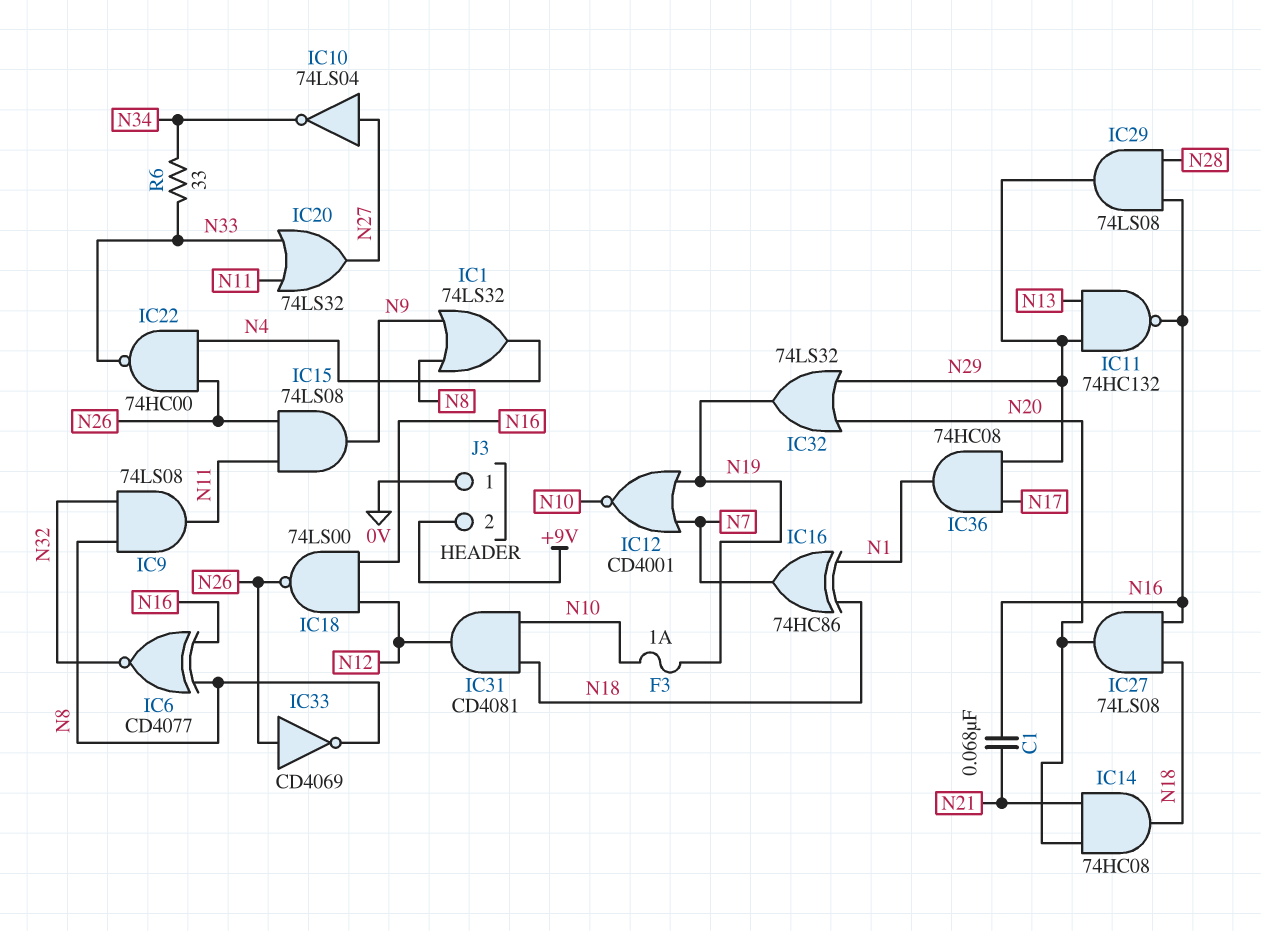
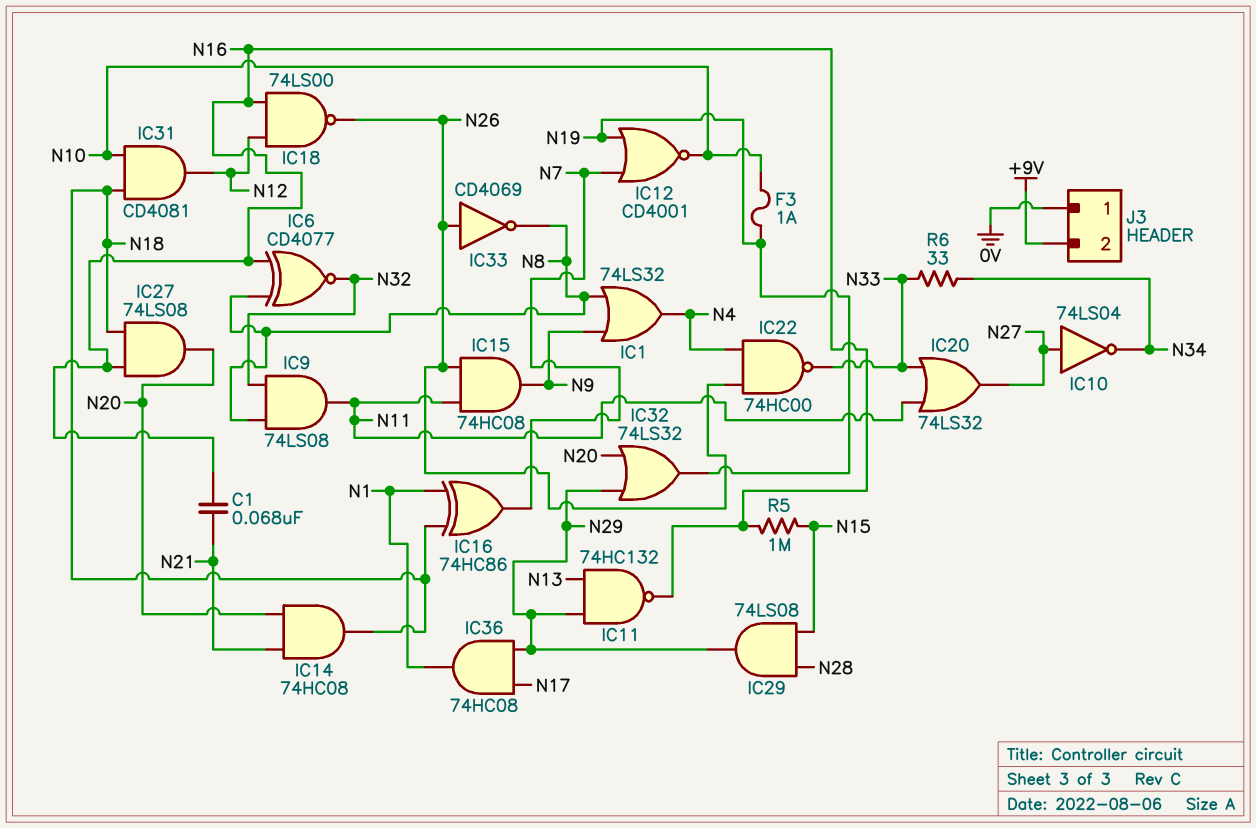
IC15: AND 74LS08 (in N11, in N26, out N9) -> AND 74HC08 (in N11, in N26, out N9)
IC29: AND 74LS08 (in N16, in N28, out N29) -> AND 74LS08 (in N15, in N28, out N29)
R5: none -> 1M (N15, N16)

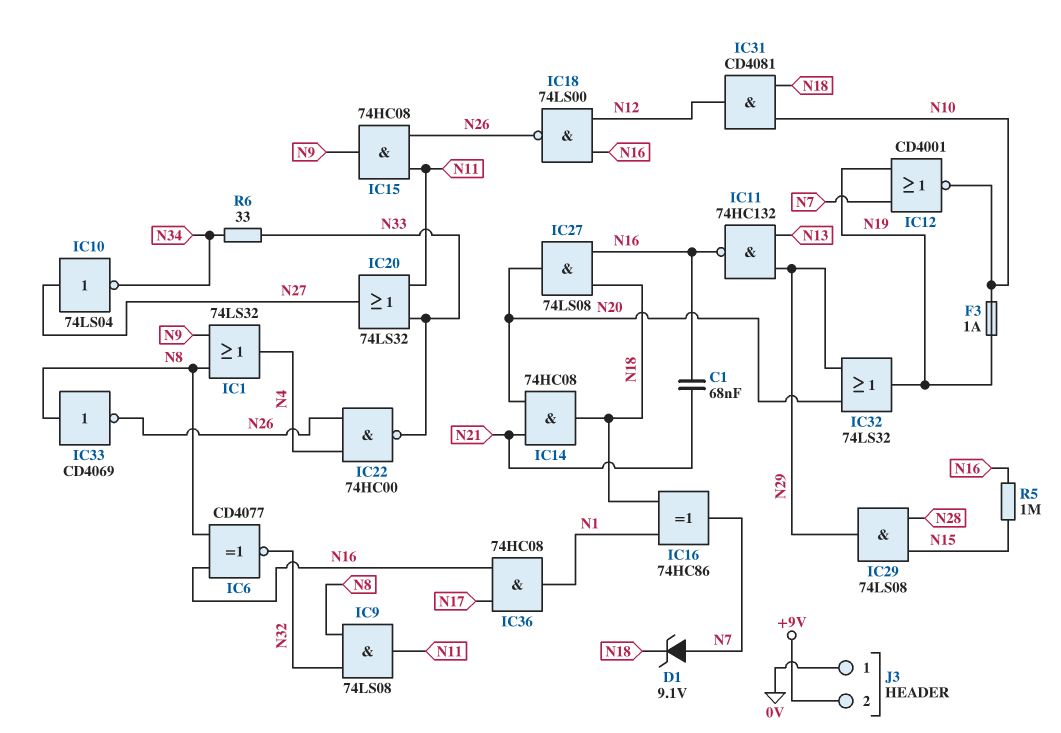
D1: none -> zener 9.1V (A N7, K N18)
IC33: NOT CD4069 (in N26, out N8) -> NOT CD4069 (in N8, out N26)
IC36: AND 74HC08 (in N17, in N29, out N1) -> AND 74HC08 (in N16, in N17, out N1)

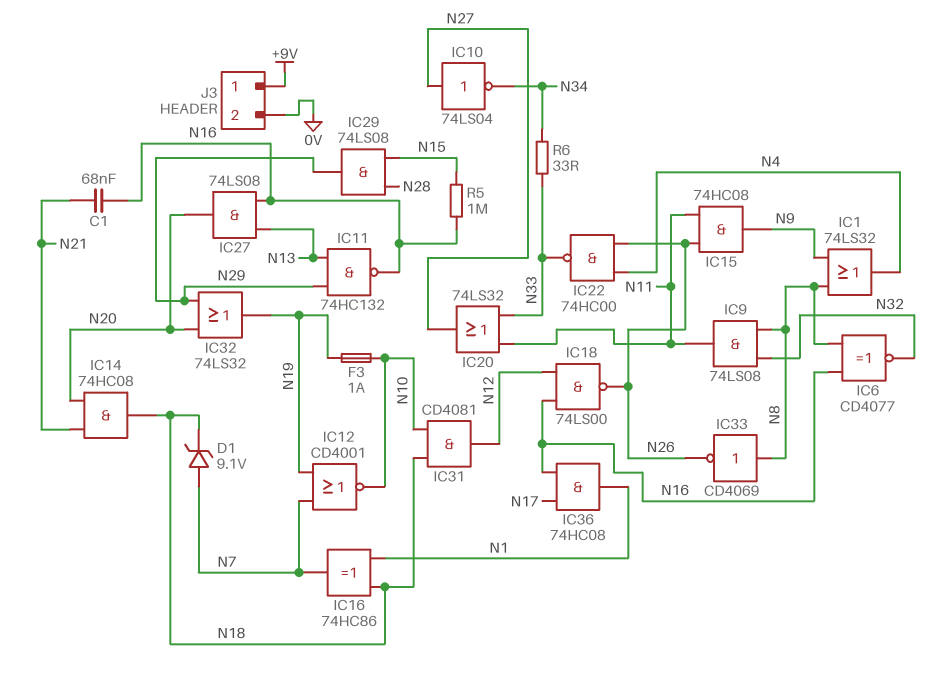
IC27: AND 74LS08 (in N16, in N18, out N20) -> AND 74LS08 (in N13, in N16, out N20)
J3 pin 1: 0V -> +9V
J3 pin 2: +9V -> 0V

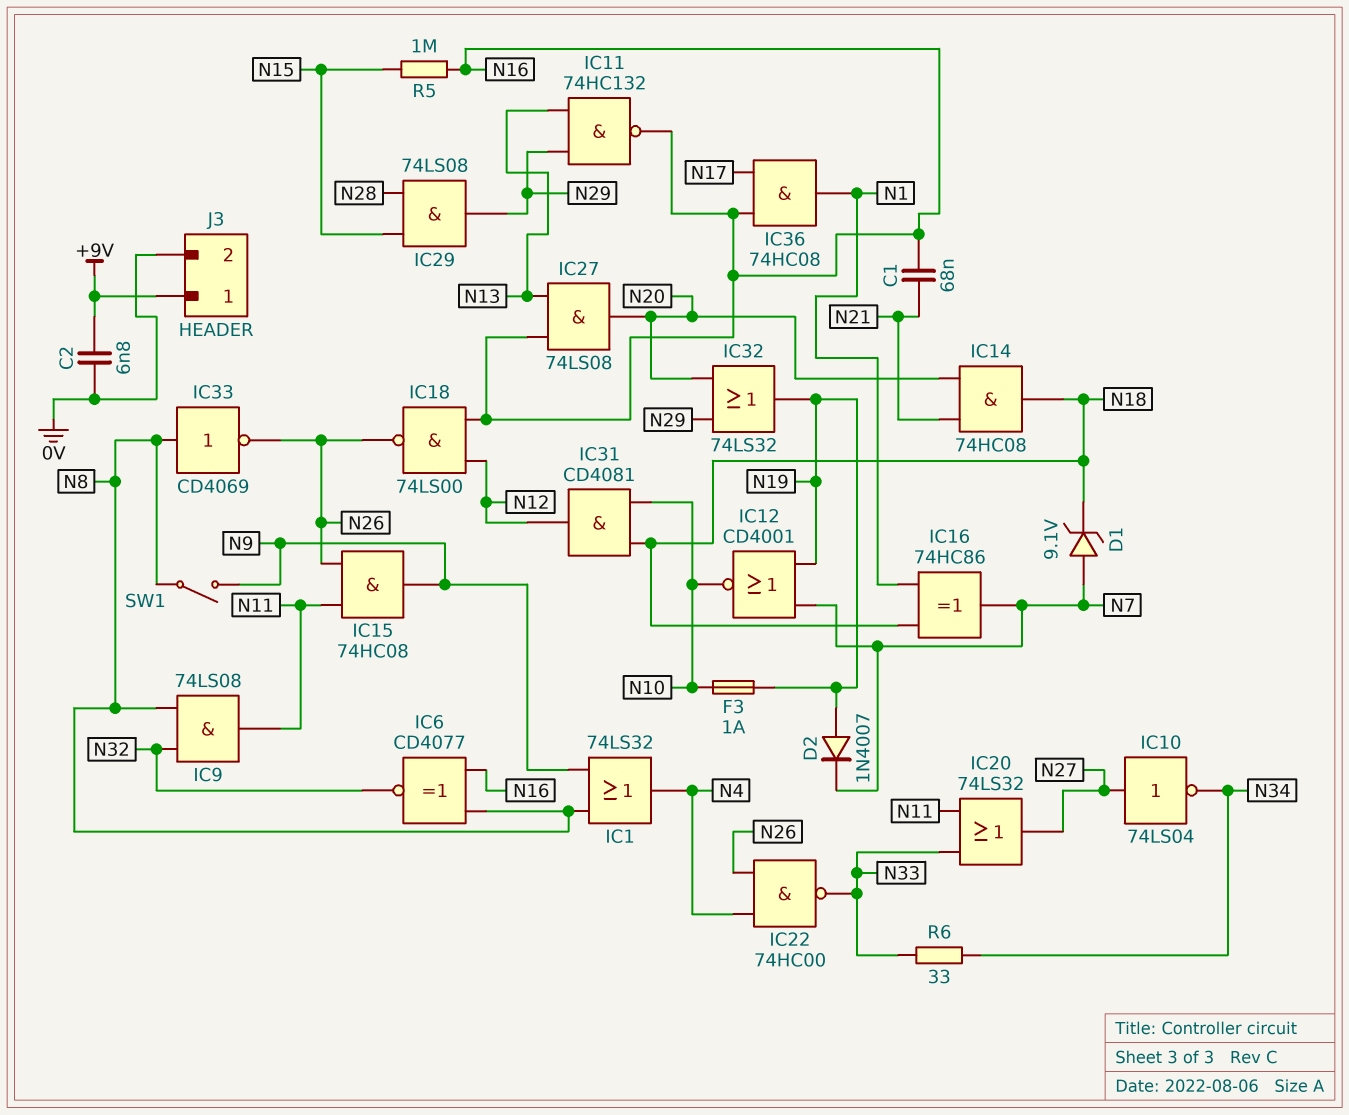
C2: none -> 6.8nF (+9V, 0V)
D2: none -> diode 1N4007 (A N19, K N7)
SW1: none -> switch (N8, N9)

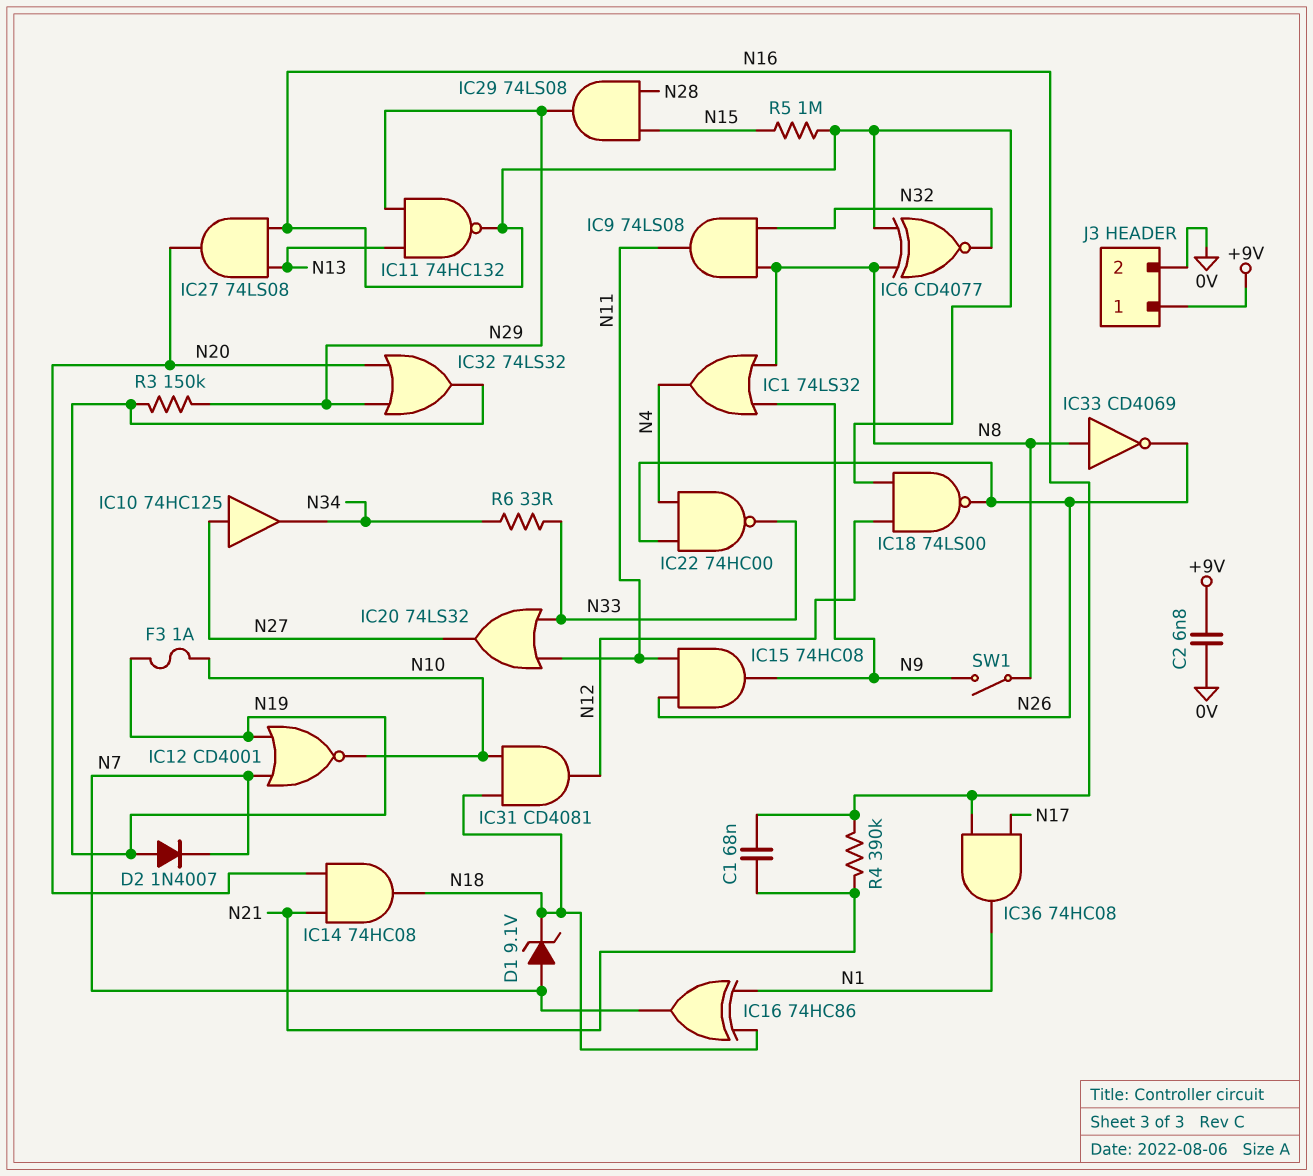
IC10: NOT 74LS04 (in N27, out N34) -> buffer 74HC125 (in N27, out N34)
R3: none -> 150k (N19, N29)
R4: none -> 390k (N16, N21)

